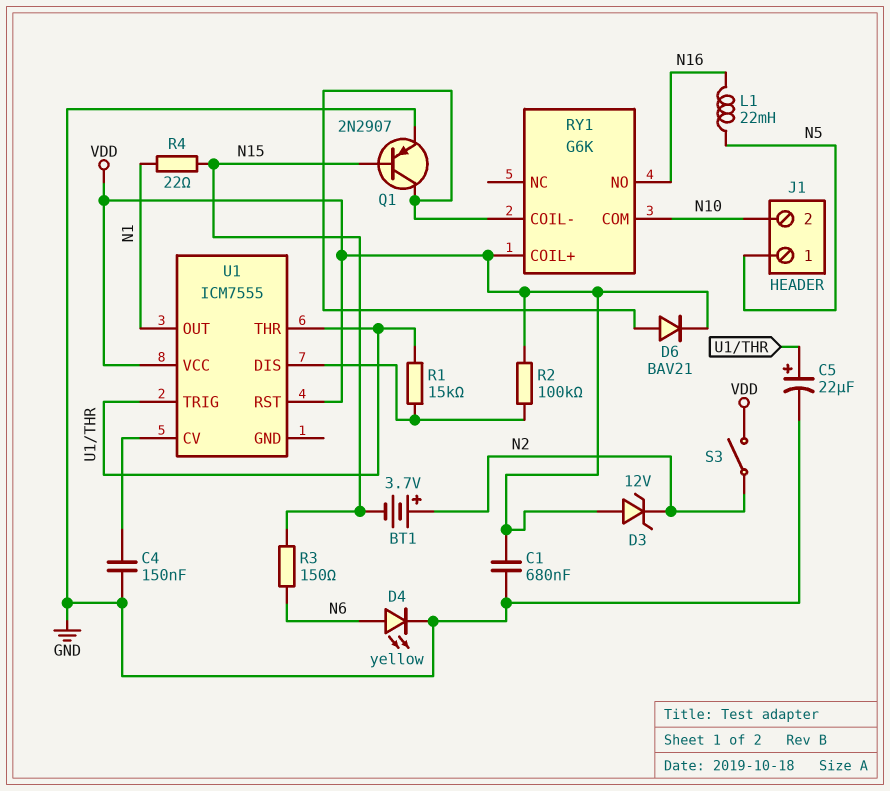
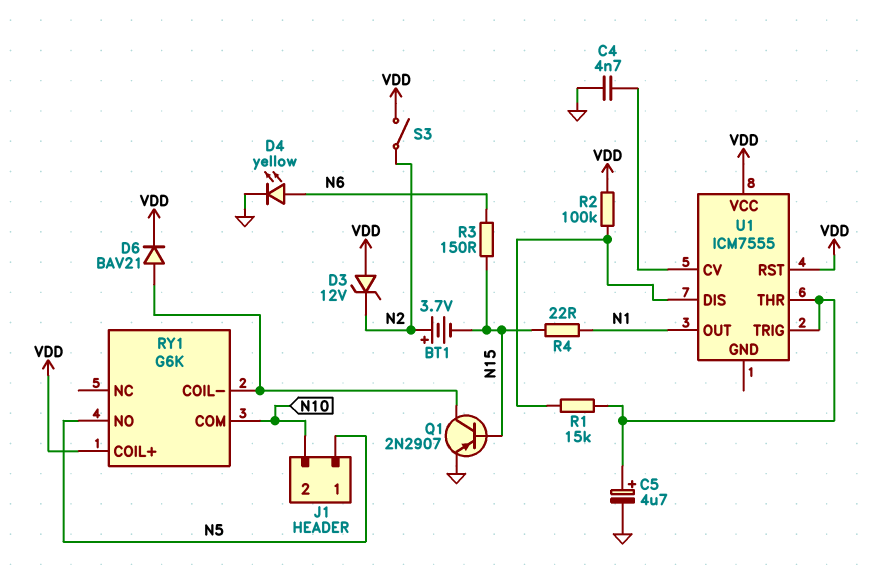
C1: 680nF (GND, VDD) -> none
C4: 150nF (GND, U1/CV) -> 4.7nF (GND, U1/CV)
C5: 22uF (plus U1/THR, minus GND) -> 4.7uF (plus U1/THR, minus GND)
L1: 22mH (N5, N16) -> none
RY1 pin NO: N16 -> N5

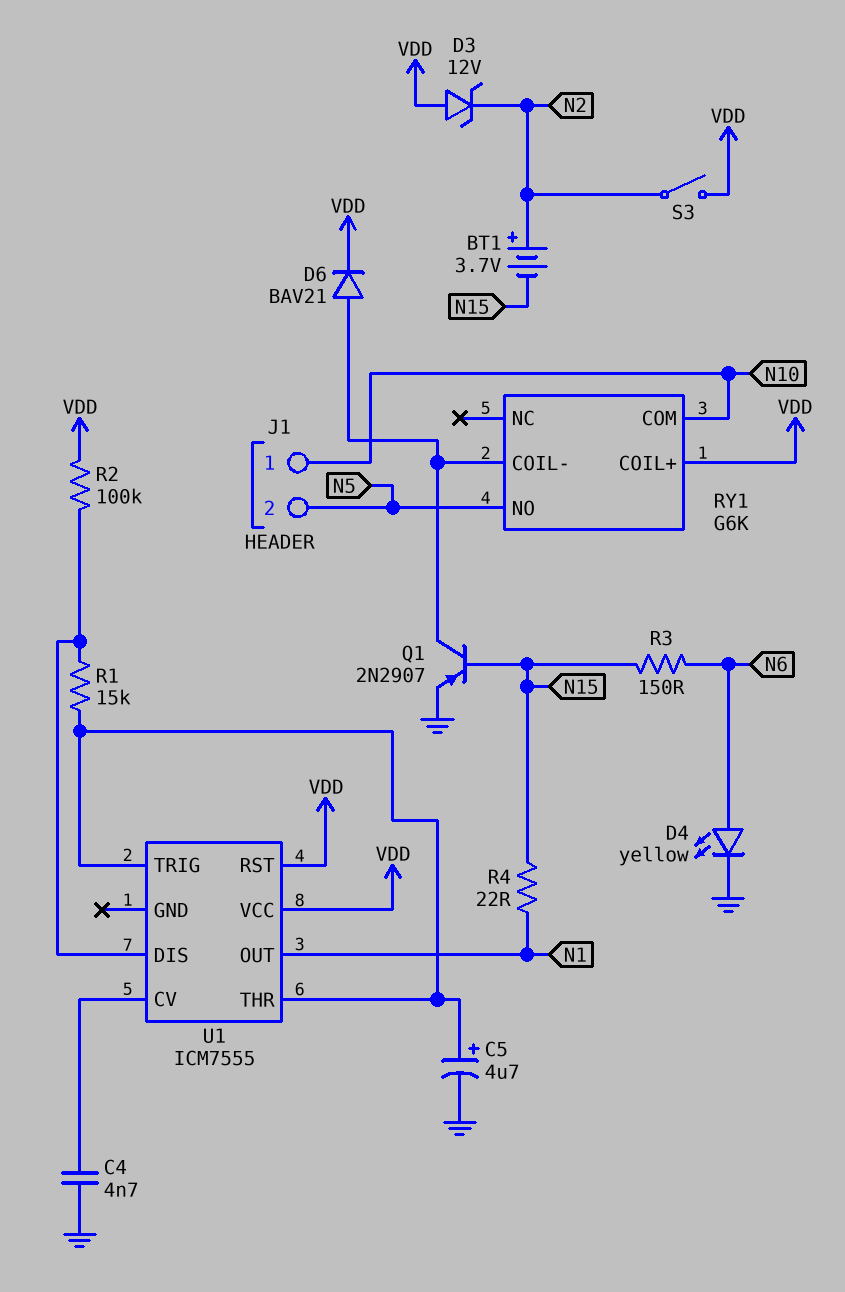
J1 pin 1: N5 -> N10
J1 pin 2: N10 -> N5

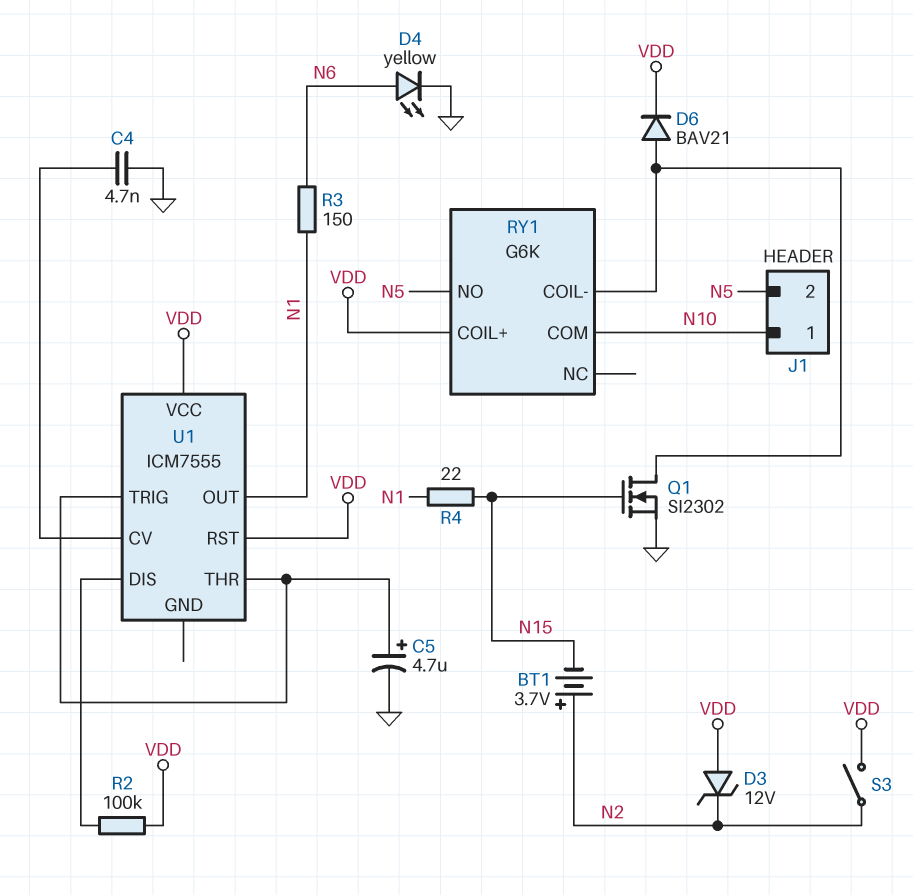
Q1: PNP 2N2907 (B N15, C RY1/COIL-, E GND) -> NMOS SI2302 (G N15, D RY1/COIL-, S GND)
R1: 15k (U1/DIS, U1/THR) -> none
R3: 150 (N6, N15) -> 150 (N1, N6)

